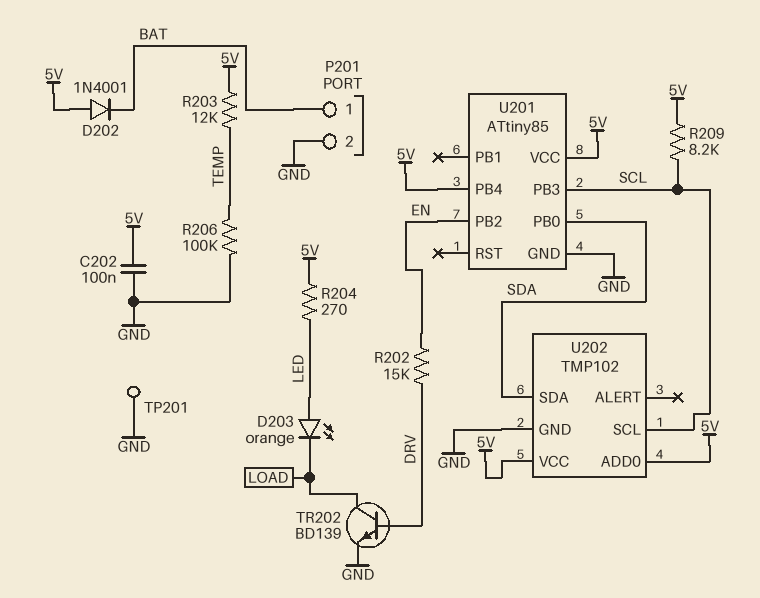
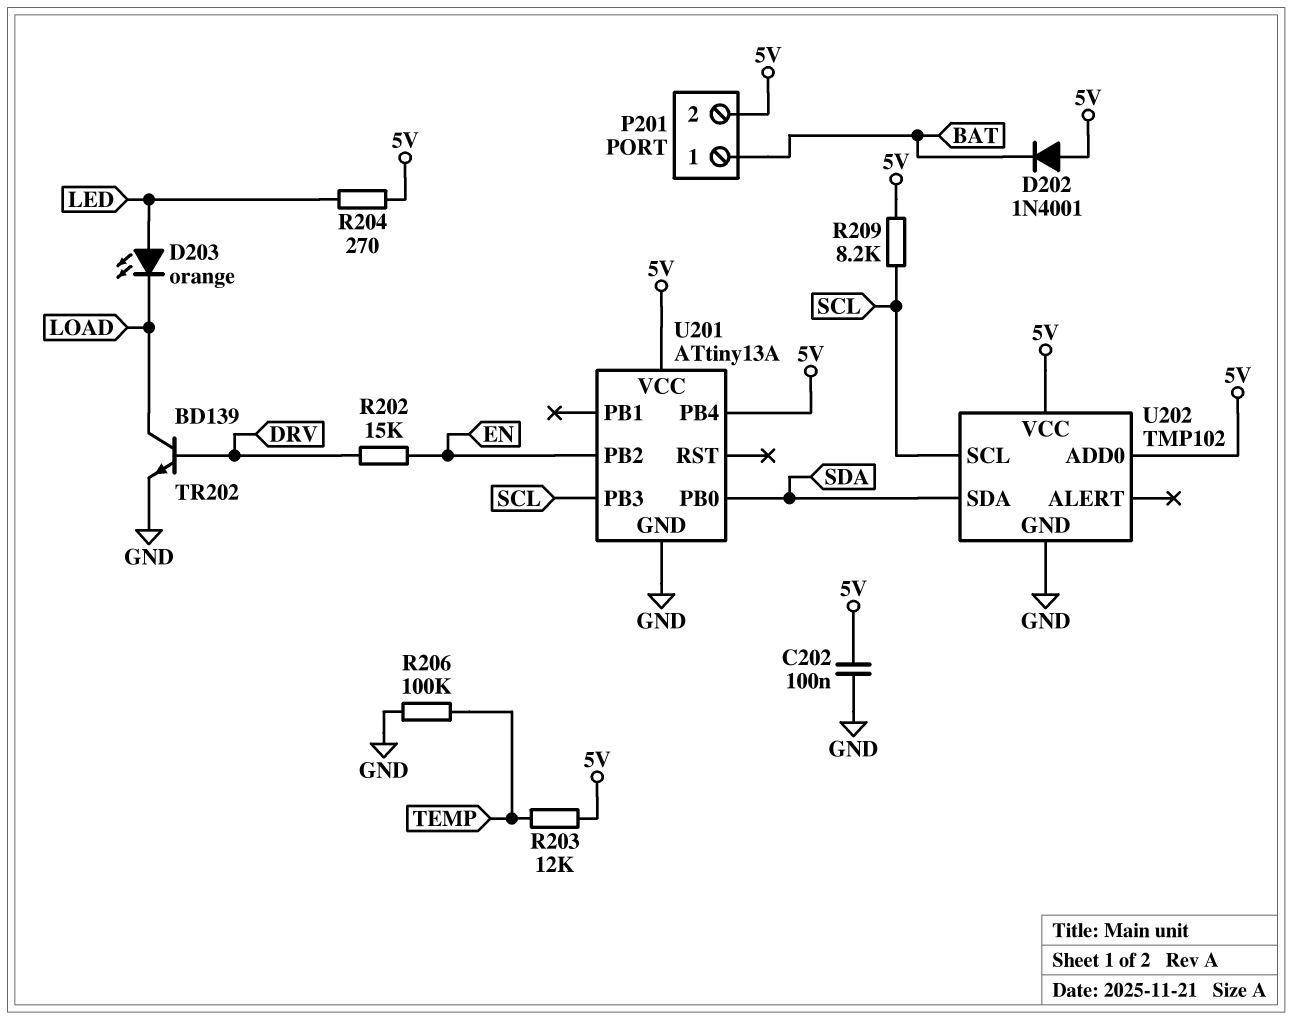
P201 pin 2: GND -> 5V
TP201: test point (GND) -> none
U201: ATtiny85 -> ATtiny13A

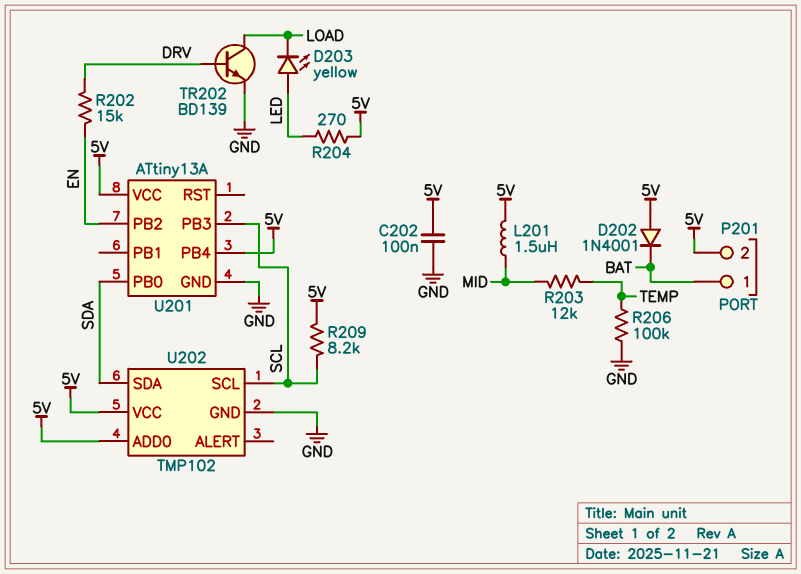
D203: LED orange (A LED, K LOAD) -> LED yellow (A LED, K LOAD)
L201: none -> 1.5uH (5V, MID)
R203: 12k (5V, TEMP) -> 12k (MID, TEMP)

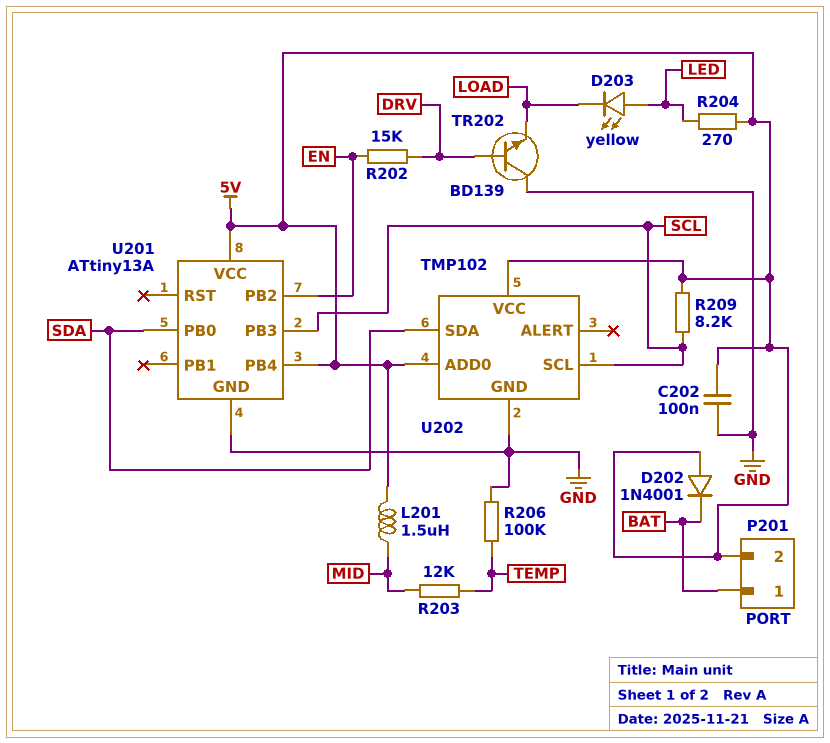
TR202: NPN BD139 (B DRV, C LOAD, E GND) -> NPN BD139 (B DRV, C GND, E LOAD)

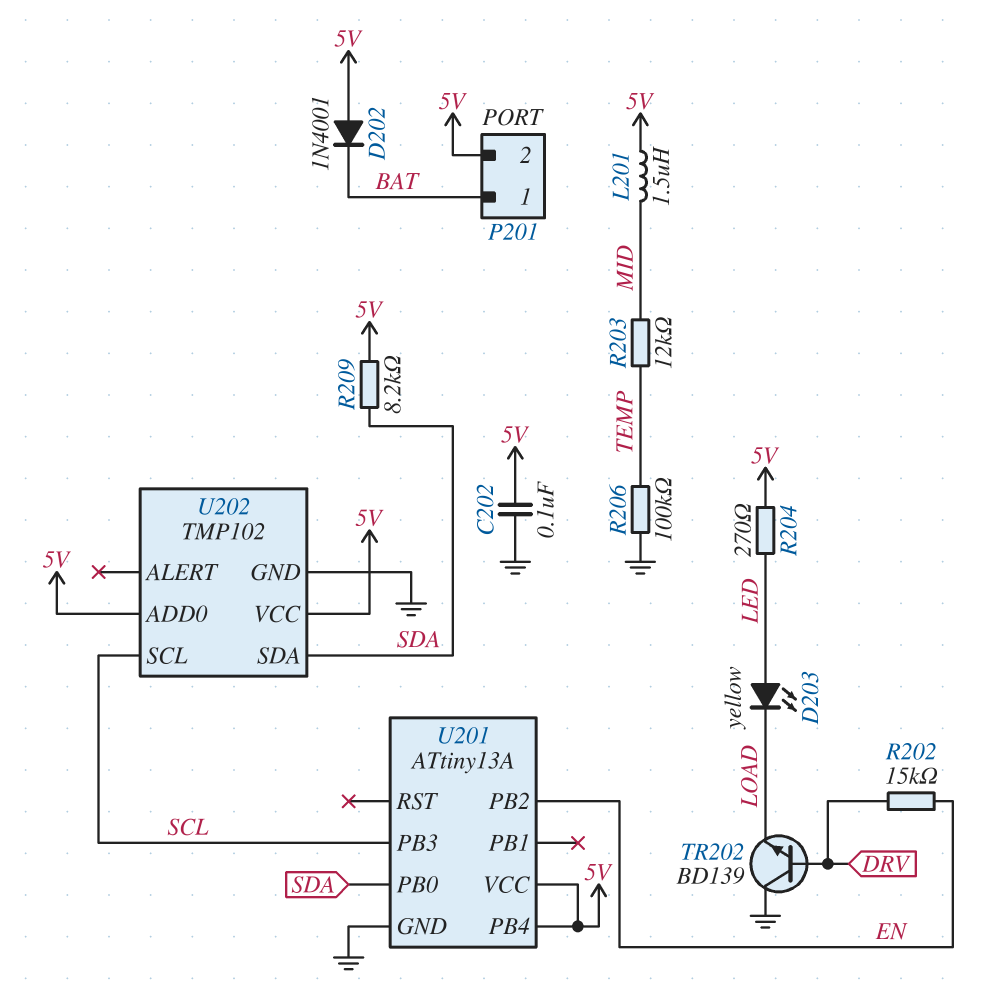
R209: 8.2k (5V, SCL) -> 8.2k (5V, SDA)

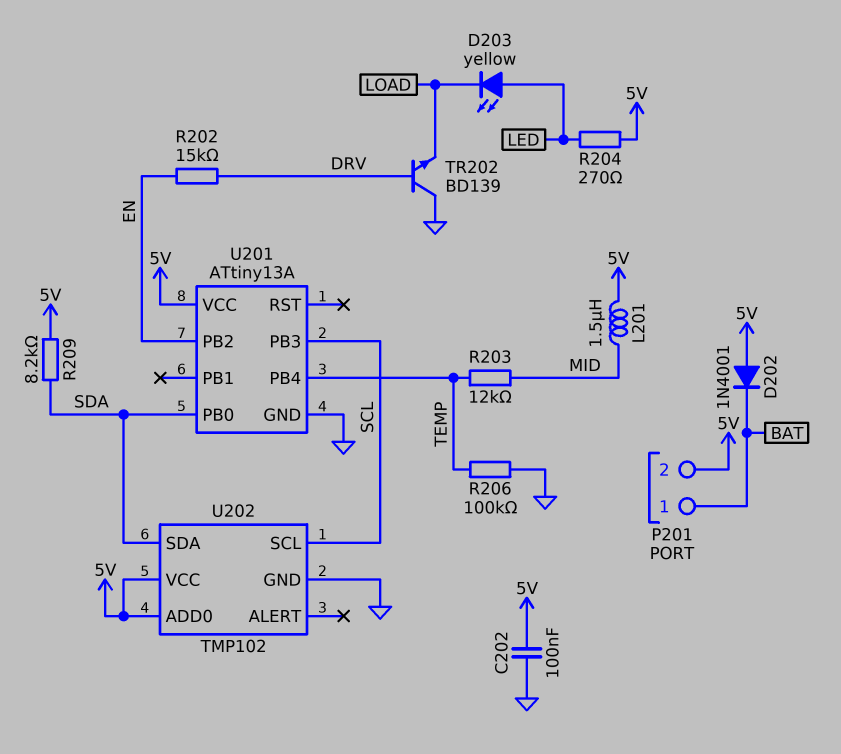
U201 pin PB4: 5V -> TEMP

